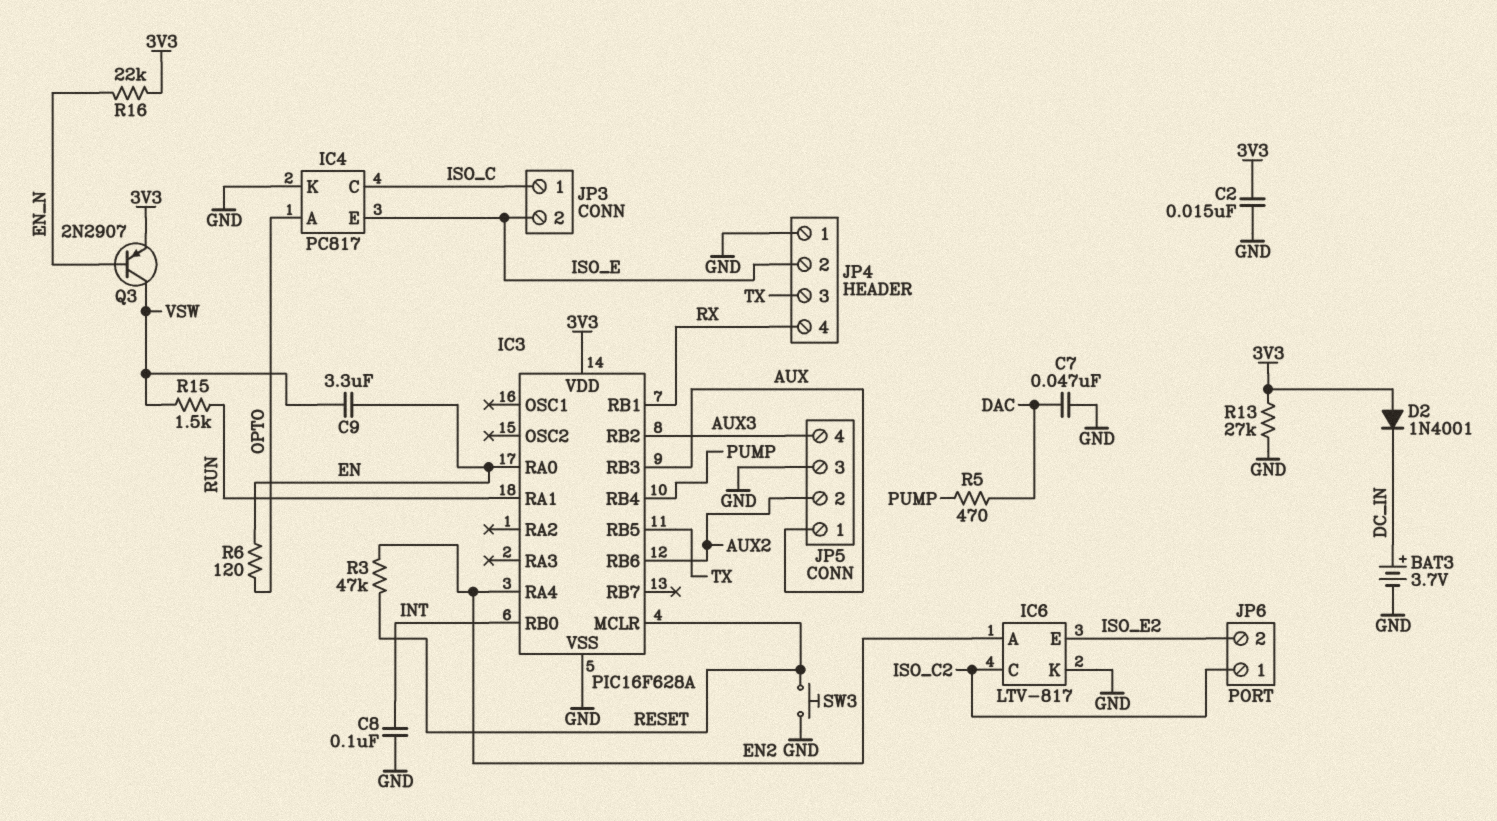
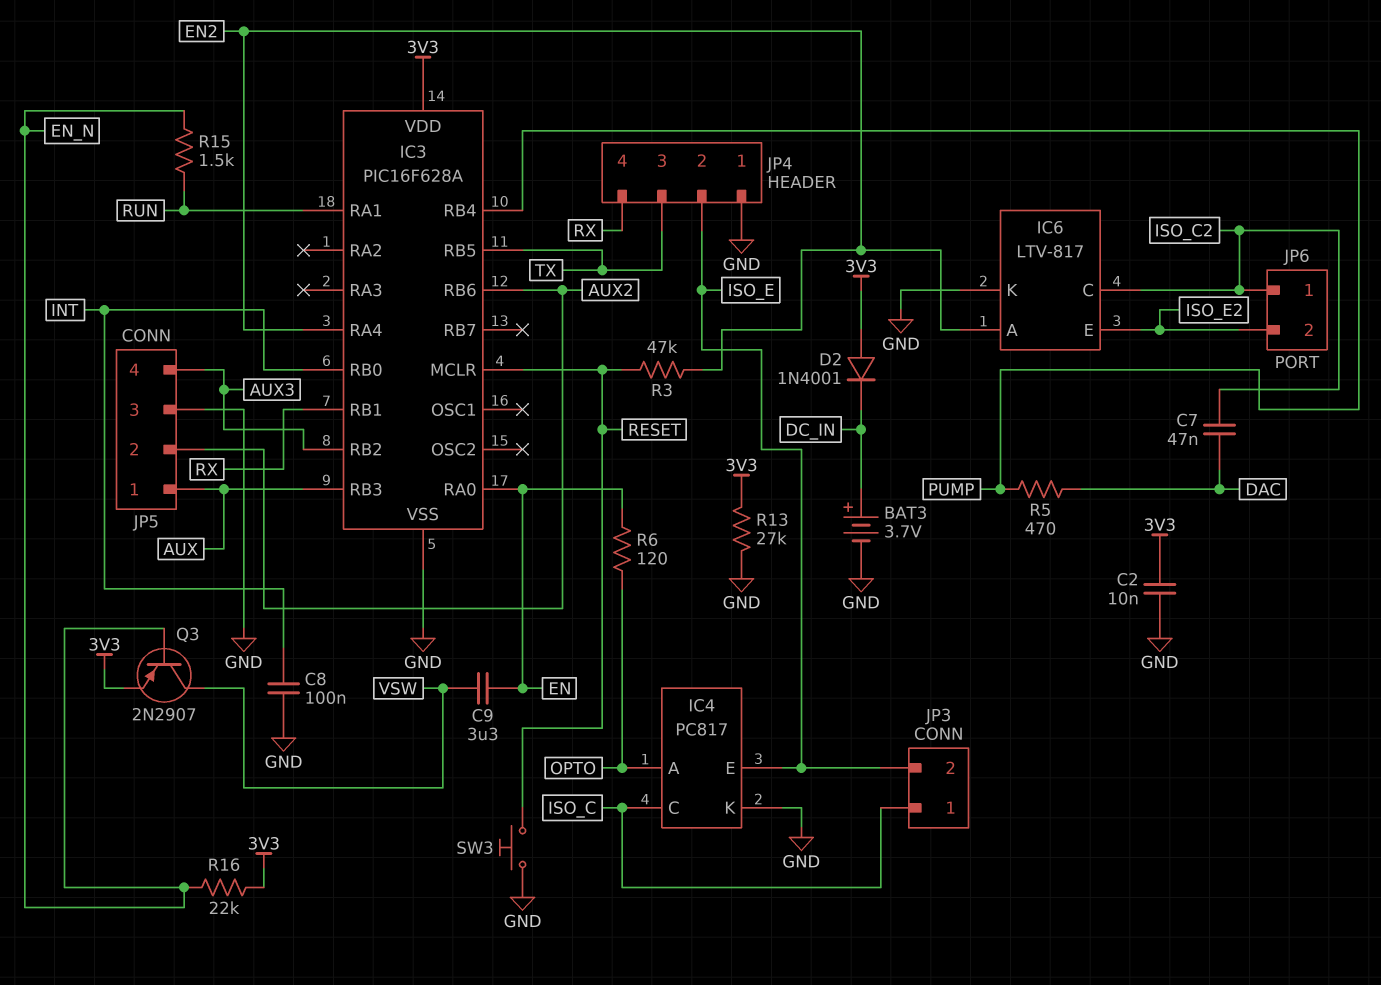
C2: 15nF (3V3, GND) -> 10nF (3V3, GND)
C7: 47nF (DAC, GND) -> 47nF (DAC, ISO_C2)
R15: 1.5k (RUN, VSW) -> 1.5k (EN_N, RUN)

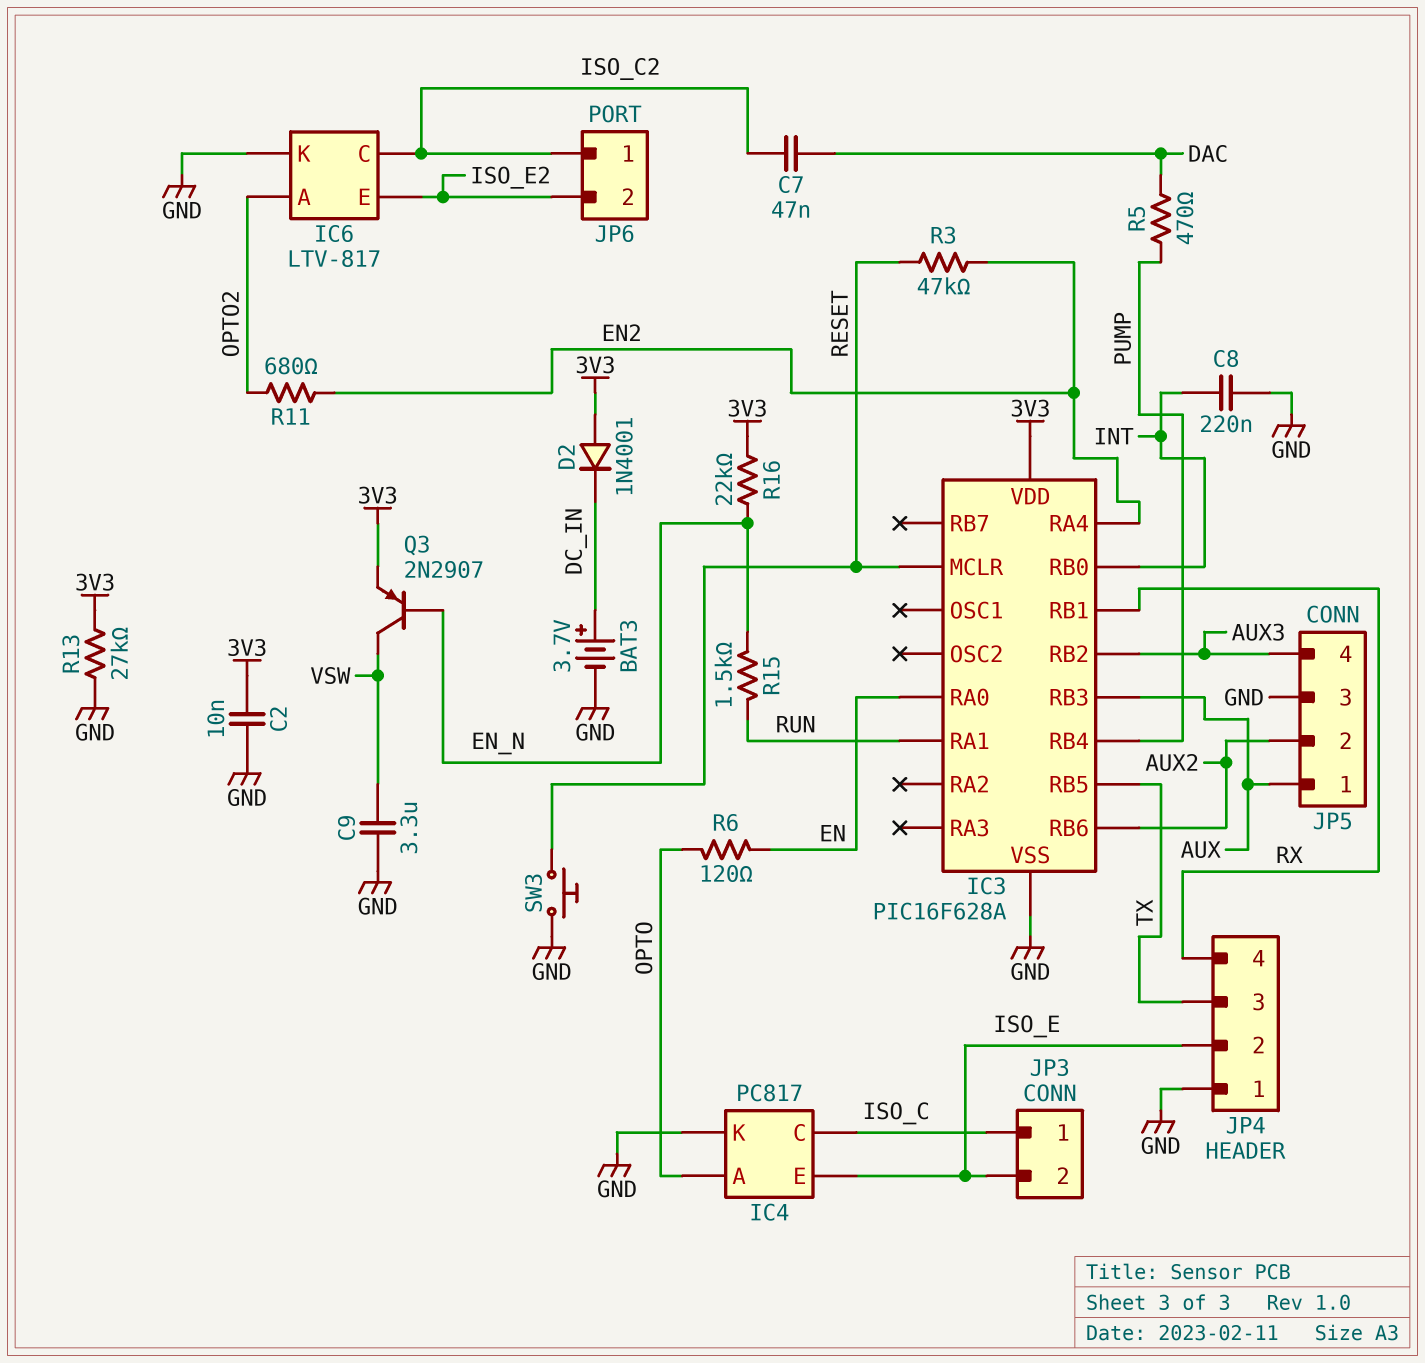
C8: 100nF (GND, INT) -> 220nF (GND, INT)
C9: 3.3uF (EN, VSW) -> 3.3uF (GND, VSW)
IC6 pin A: EN2 -> OPTO2
R11: none -> 680 (EN2, OPTO2)

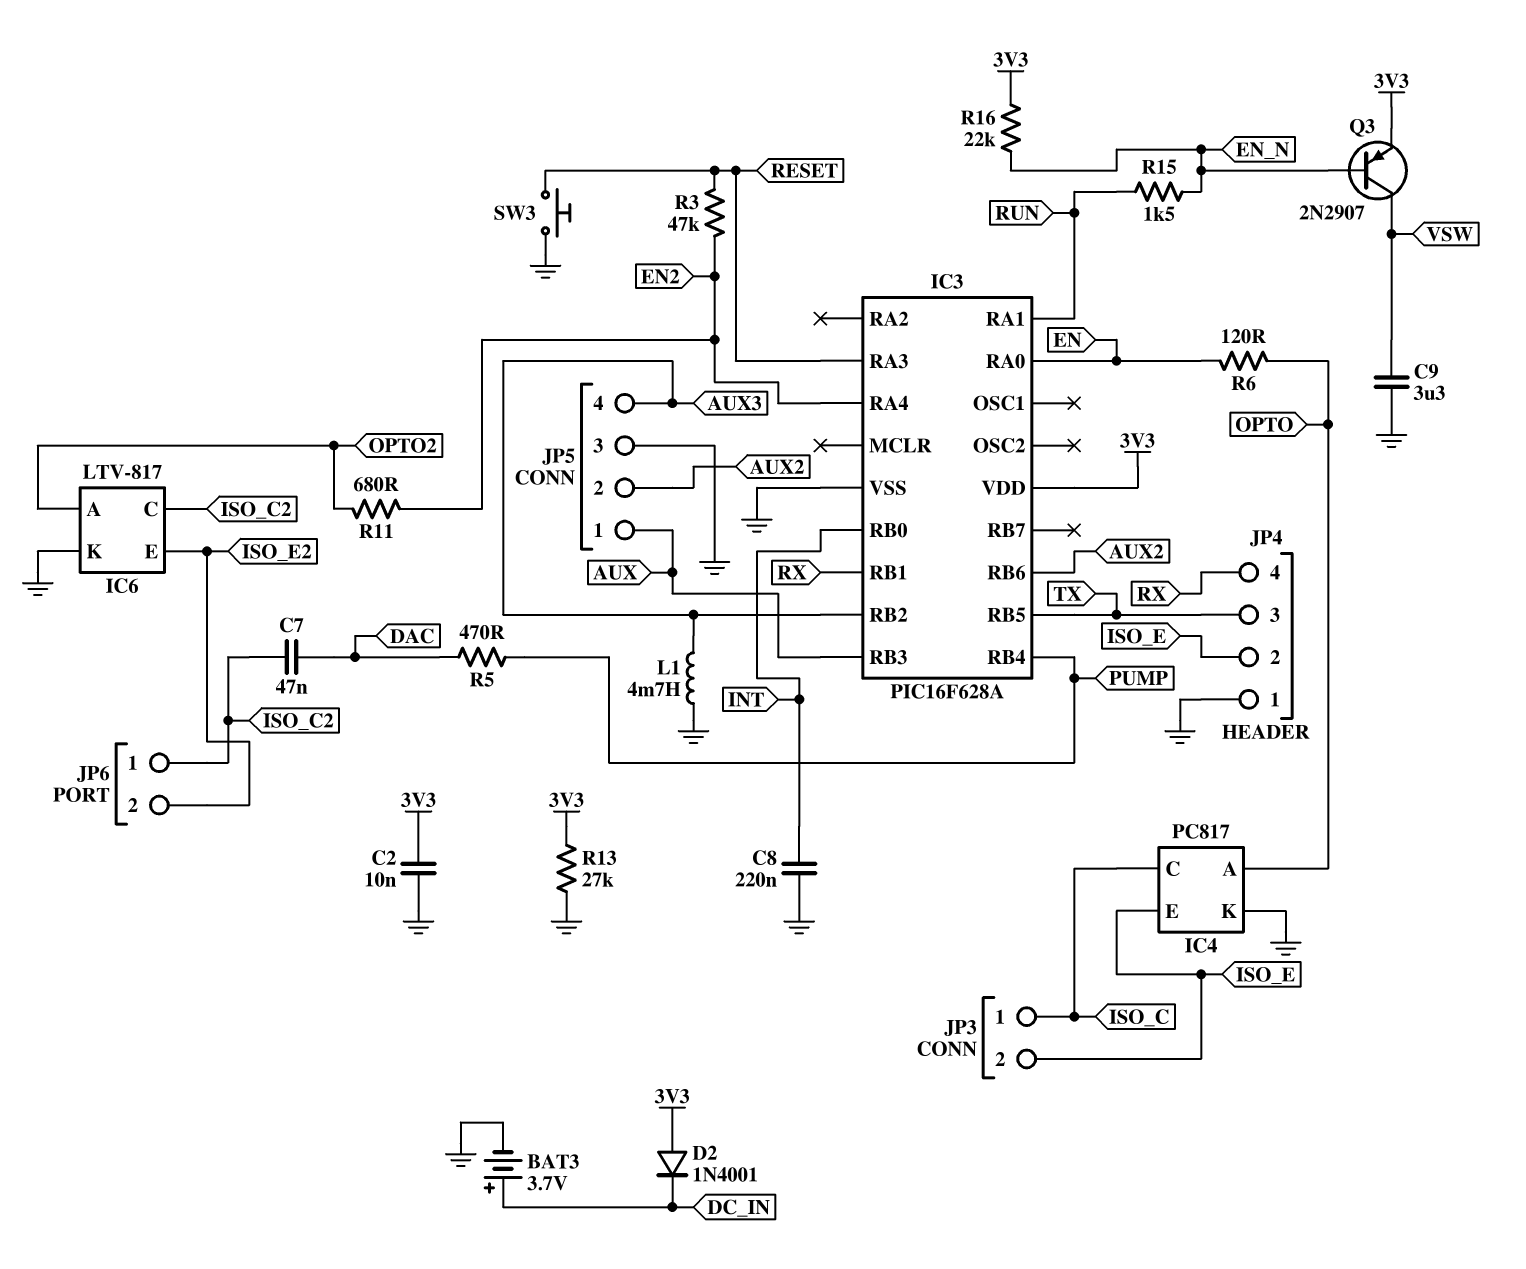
IC3 pin MCLR: RESET -> none
IC3 pin RA3: none -> RESET
L1: none -> 4.7mH (AUX3, GND)

